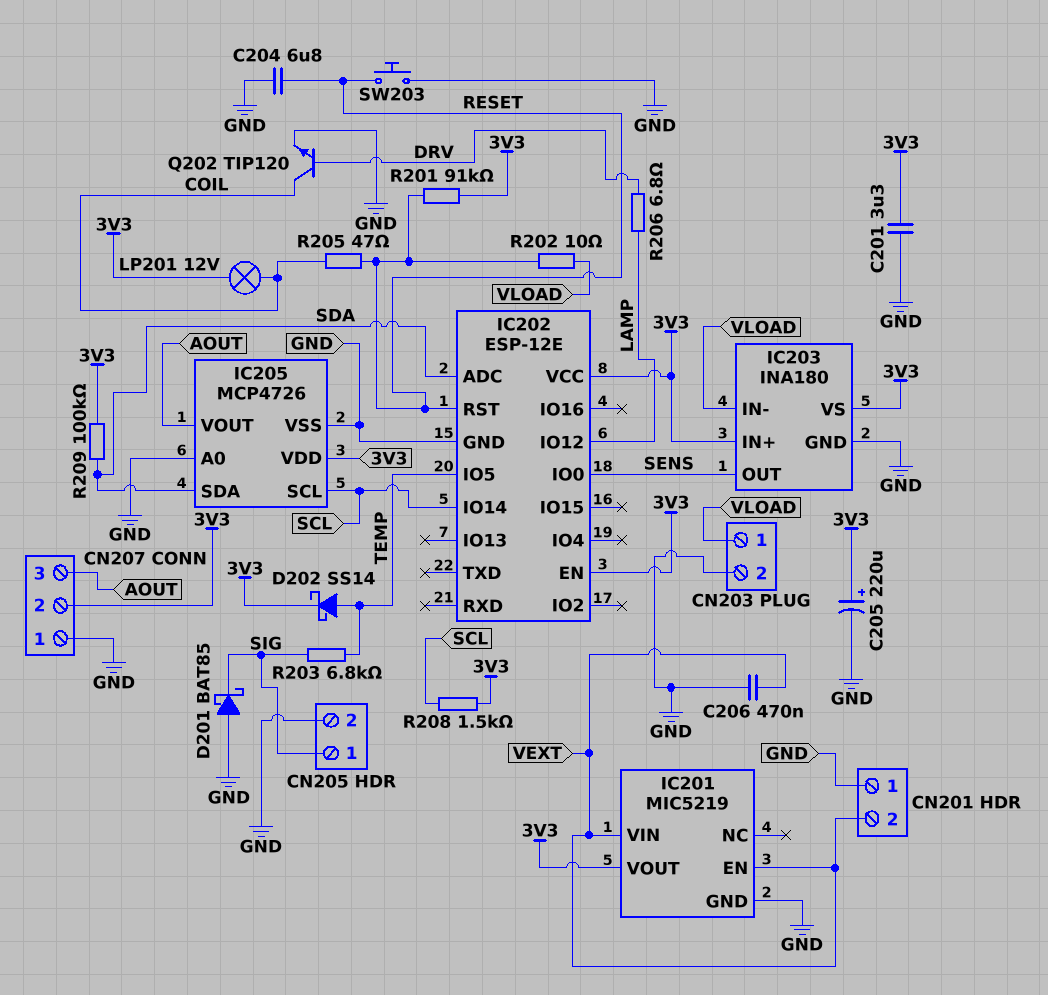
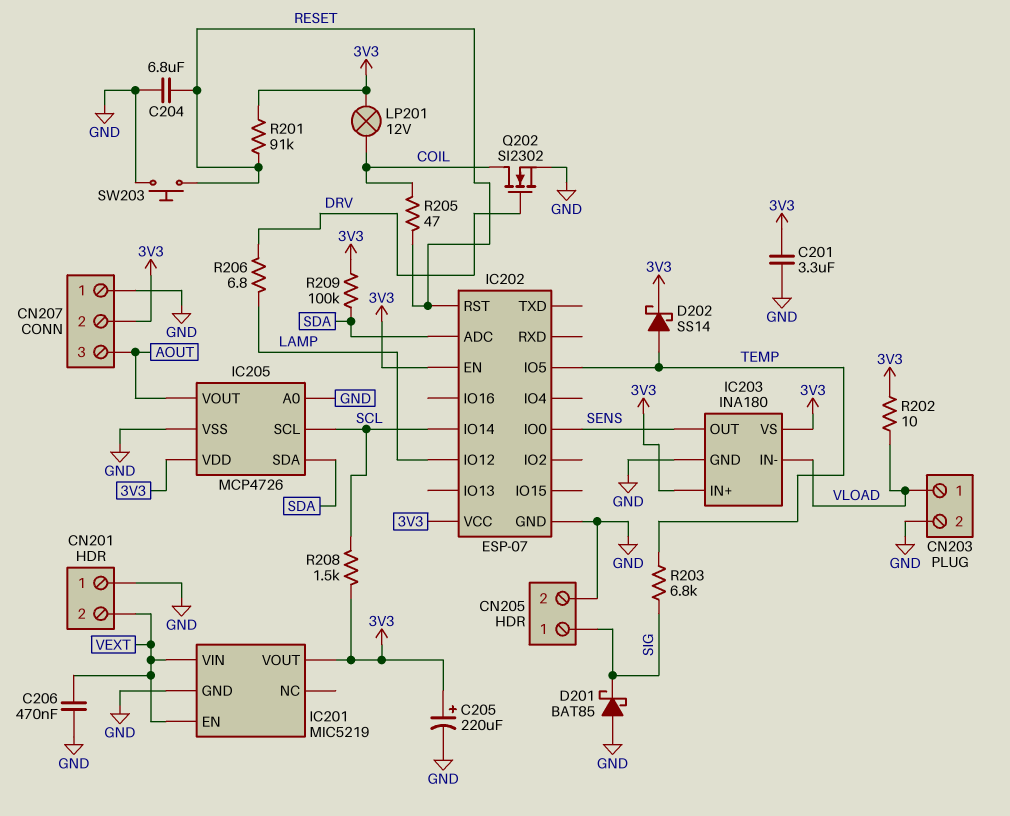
IC202: ESP-12E -> ESP-07
Q202: NPN TIP120 (B DRV, C COIL, E GND) -> NMOS SI2302 (G DRV, D COIL, S GND)
R202: 10 (RESET, VLOAD) -> 10 (3V3, VLOAD)

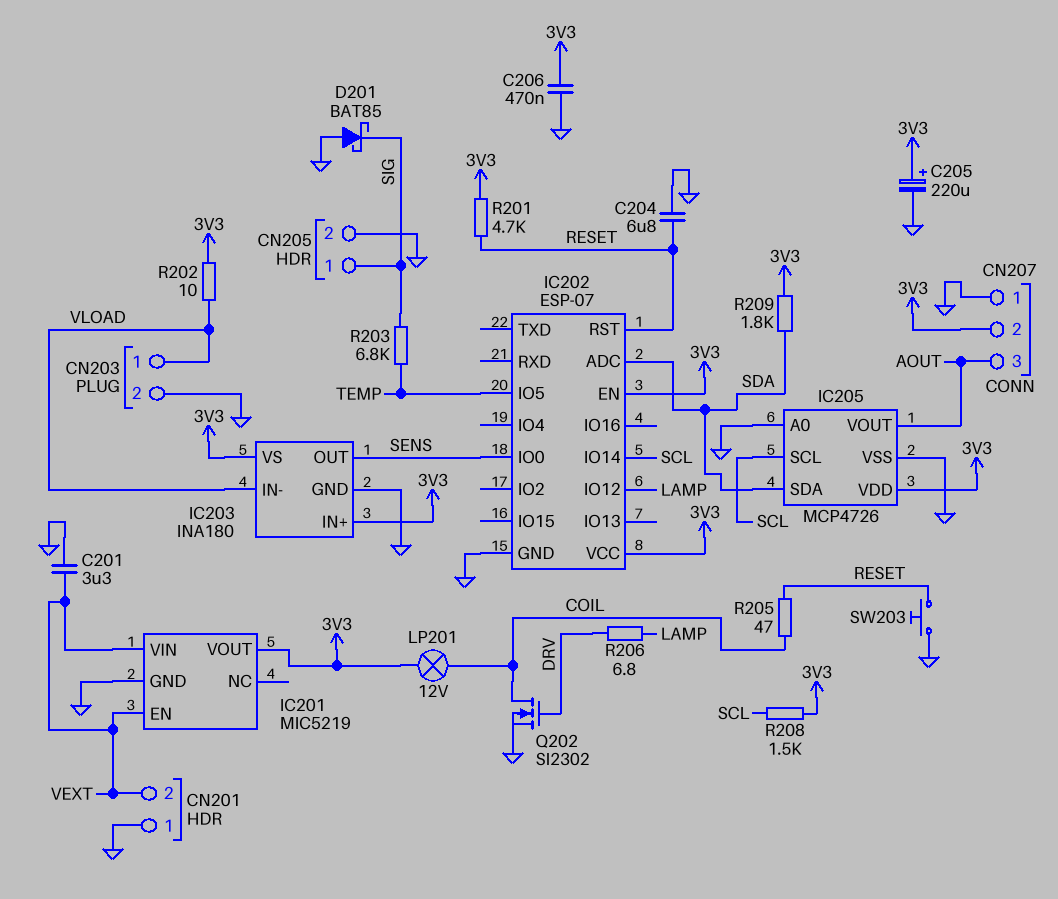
C201: 3.3uF (3V3, GND) -> 3.3uF (GND, VEXT)
C206: 470nF (GND, VEXT) -> 470nF (3V3, GND)
D202: schottky SS14 (A TEMP, K 3V3) -> none
R201: 91k (3V3, RESET) -> 4.7k (3V3, RESET)
R209: 100k (3V3, SDA) -> 1.8k (3V3, SDA)

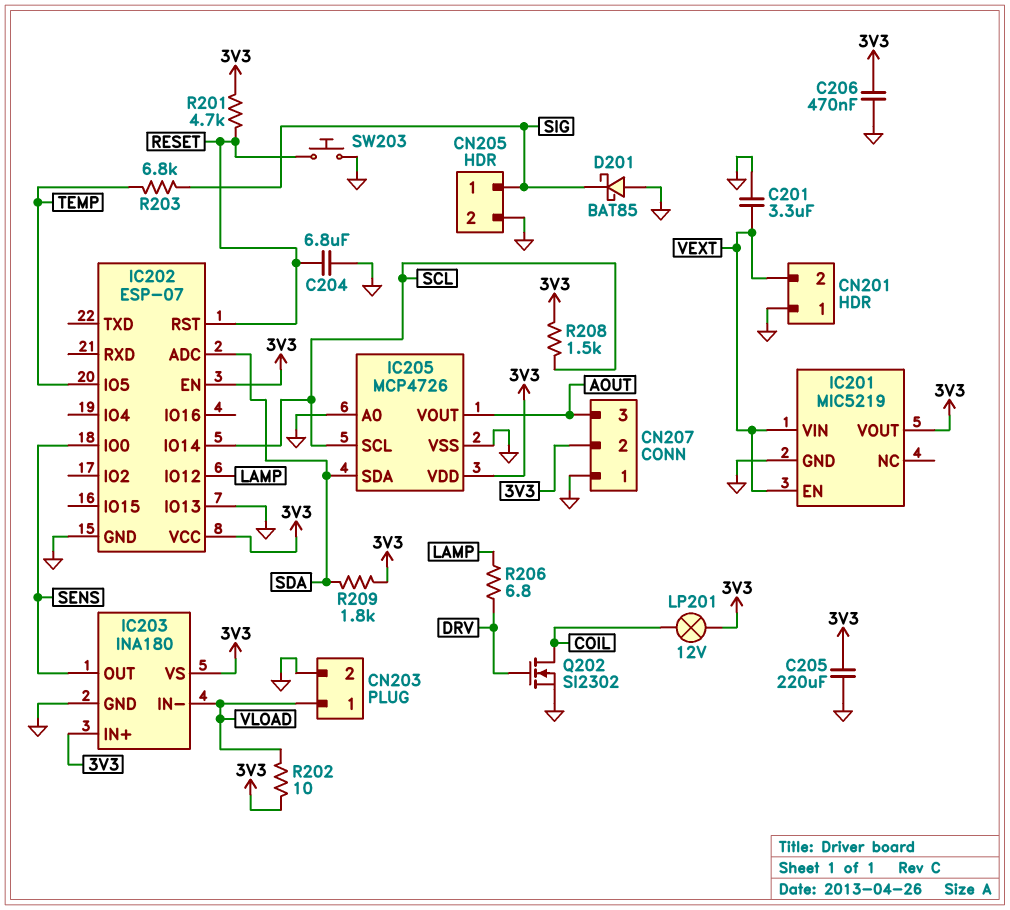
C205: 220uF (plus 3V3, minus GND) -> 220uF (3V3, GND)
IC202 pin IO13: none -> GND
R205: 47 (COIL, RESET) -> none

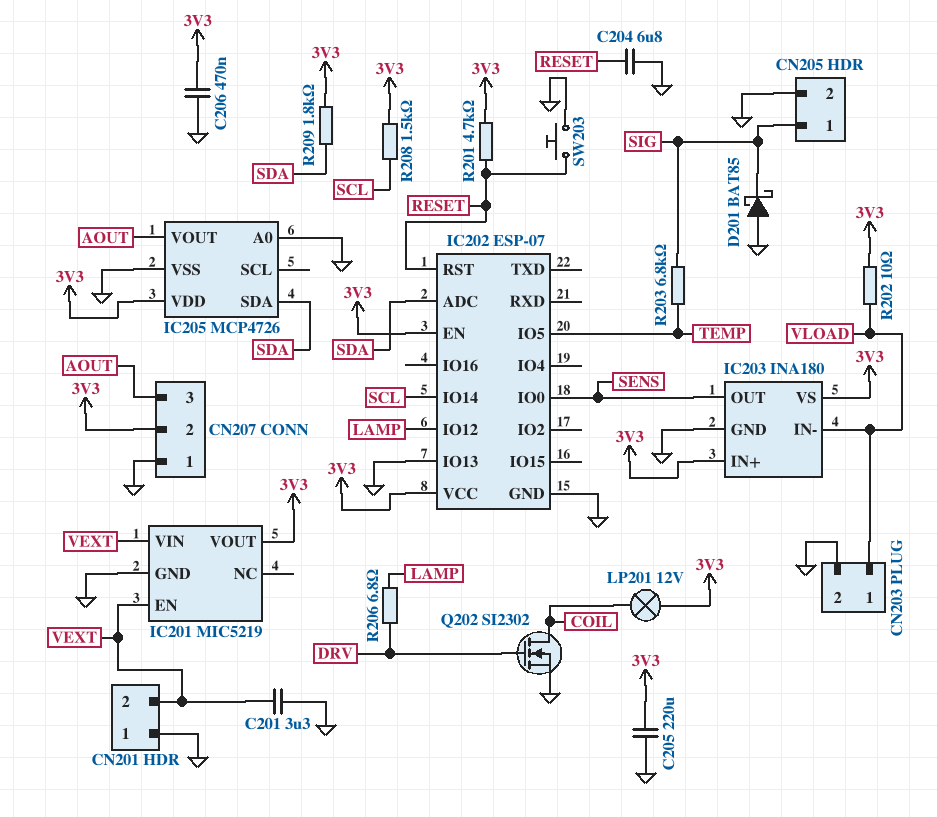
IC205 pin SCL: SCL -> none

